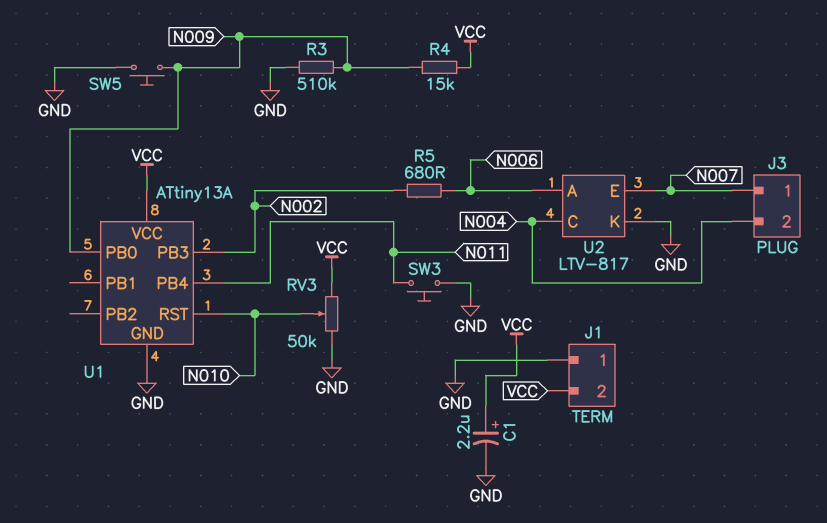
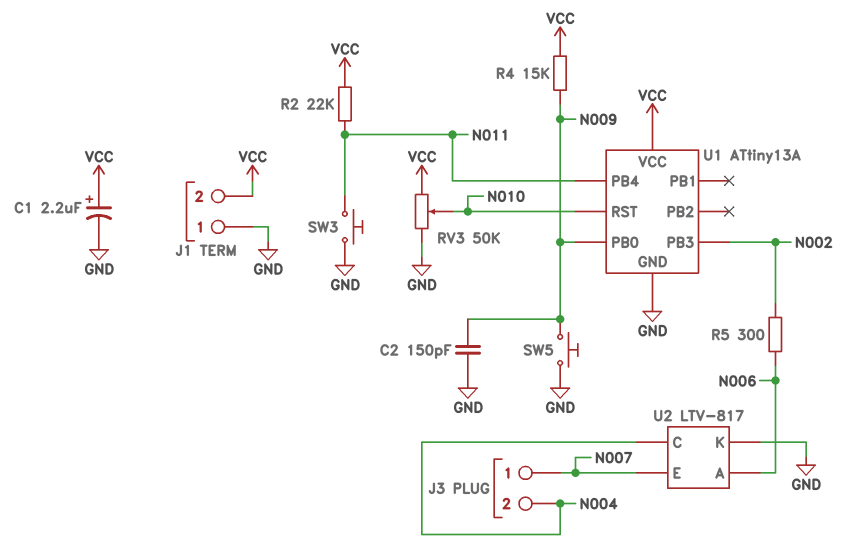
C2: none -> 150pF (GND, N009)
R2: none -> 22k (N011, VCC)
R3: 510k (GND, N009) -> none
R5: 680 (N002, N006) -> 300 (N002, N006)

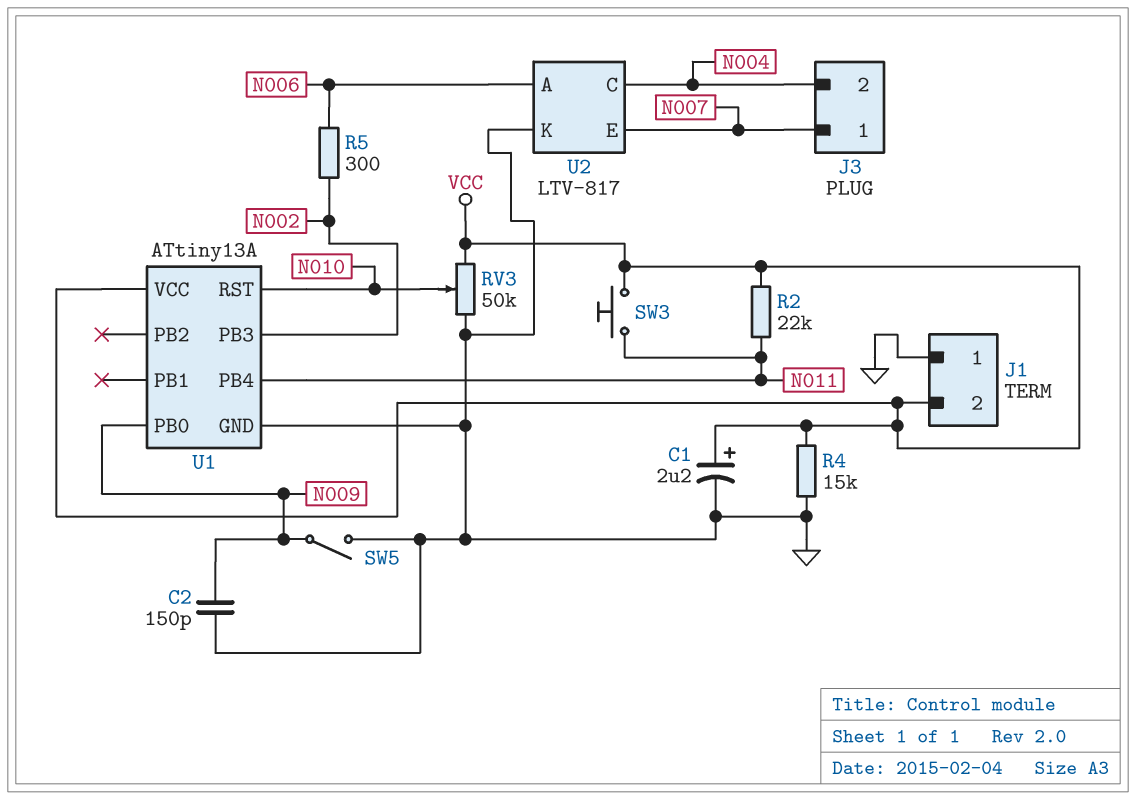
R4: 15k (N009, VCC) -> 15k (GND, VCC)
SW3: button (GND, N011) -> button (N011, VCC)
SW5: button (GND, N009) -> switch (GND, N009)

